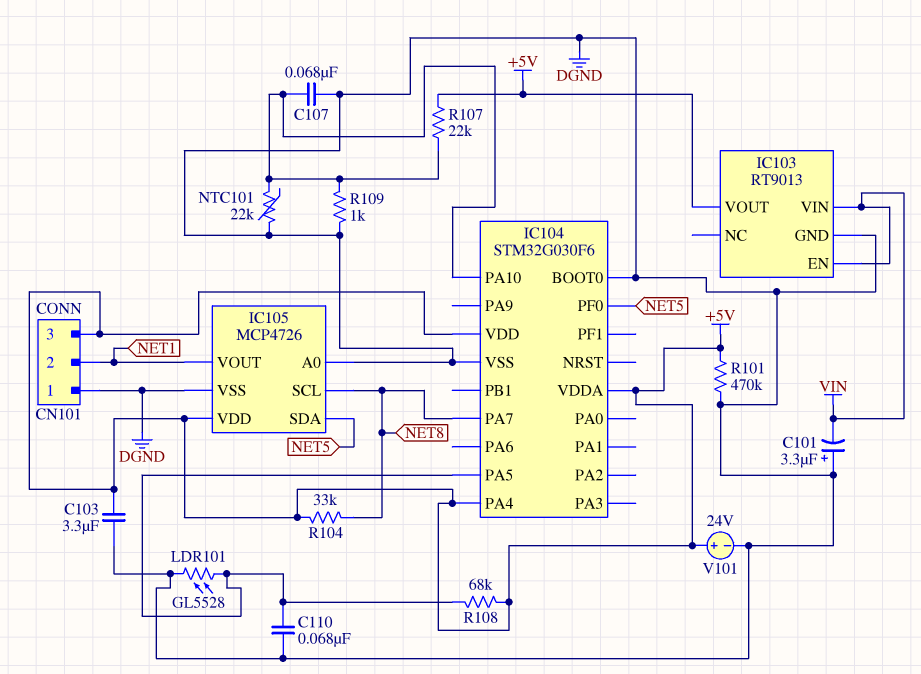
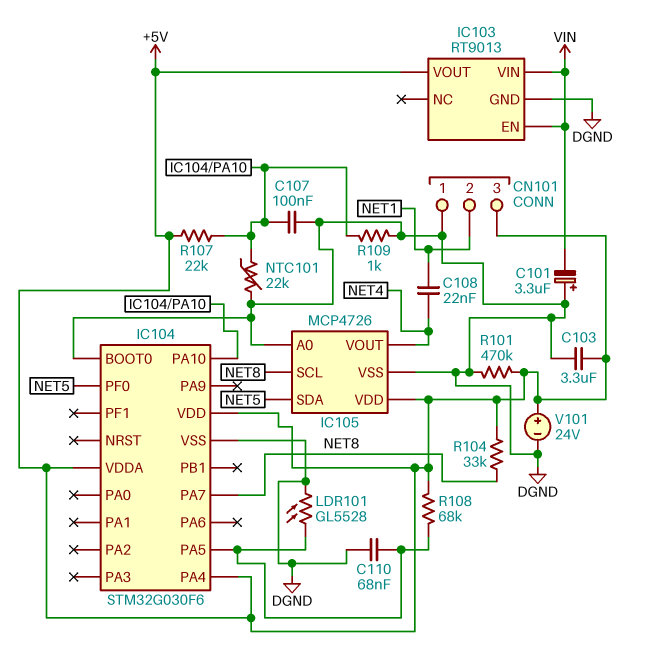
C107: 68nF (DGND, IC104/PA10) -> 100nF (DGND, IC104/PA10)
C108: none -> 22nF (NET1, NET4)
IC105 pin VOUT: NET1 -> NET4

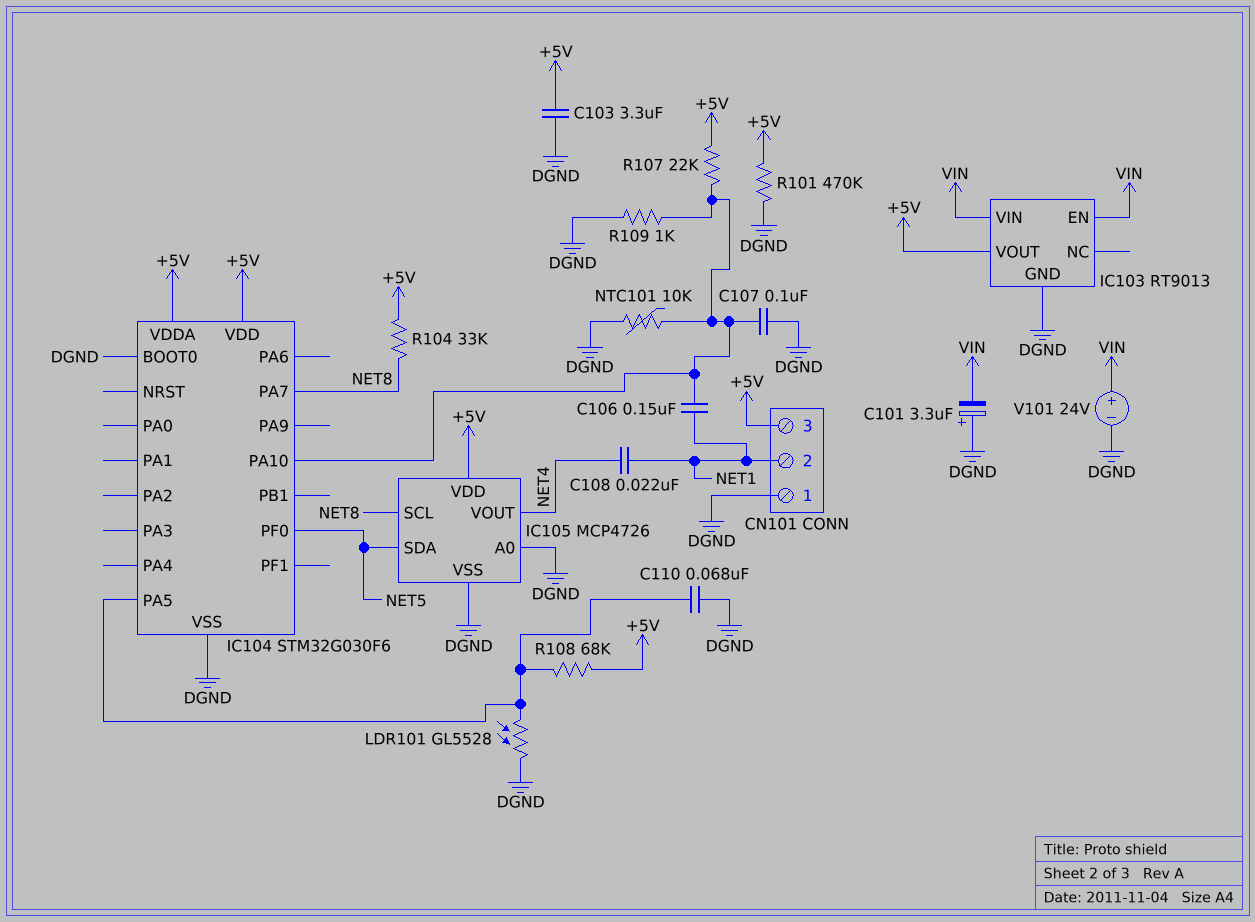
C106: none -> 150nF (IC104/PA10, NET1)
IC104 pin PA4: +5V -> none
NTC101: 22k (DGND, IC104/PA10) -> 10k (DGND, IC104/PA10)
V101: 24V (plus +5V, minus DGND) -> 24V (plus VIN, minus DGND)

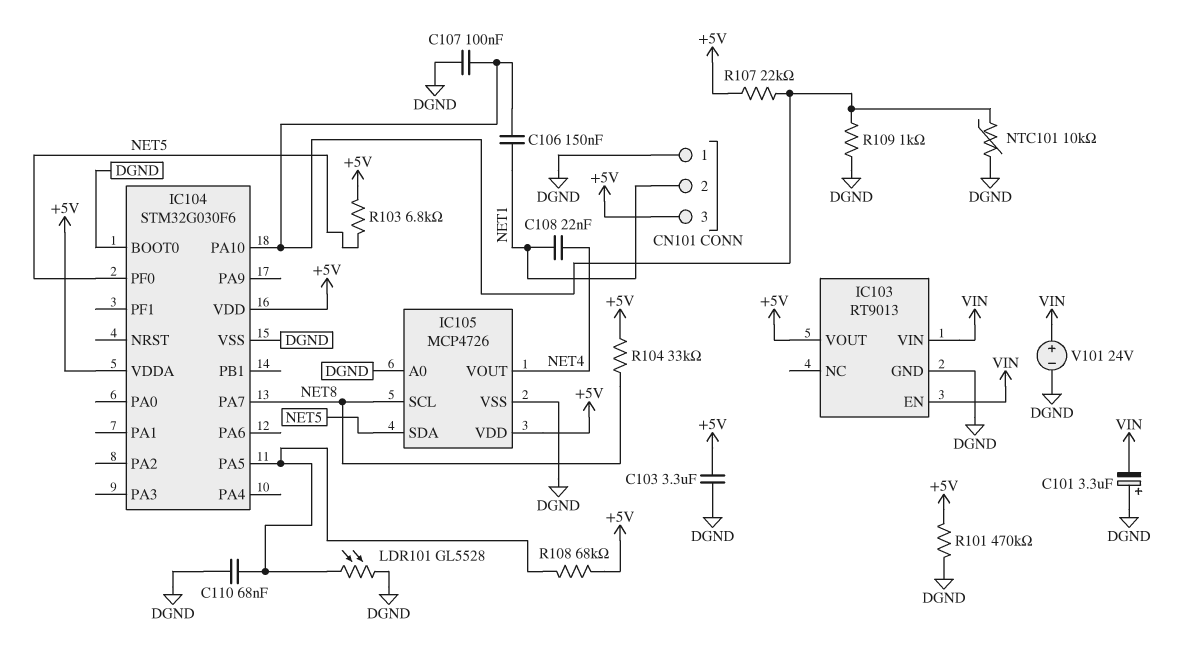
R103: none -> 6.8k (+5V, NET5)

